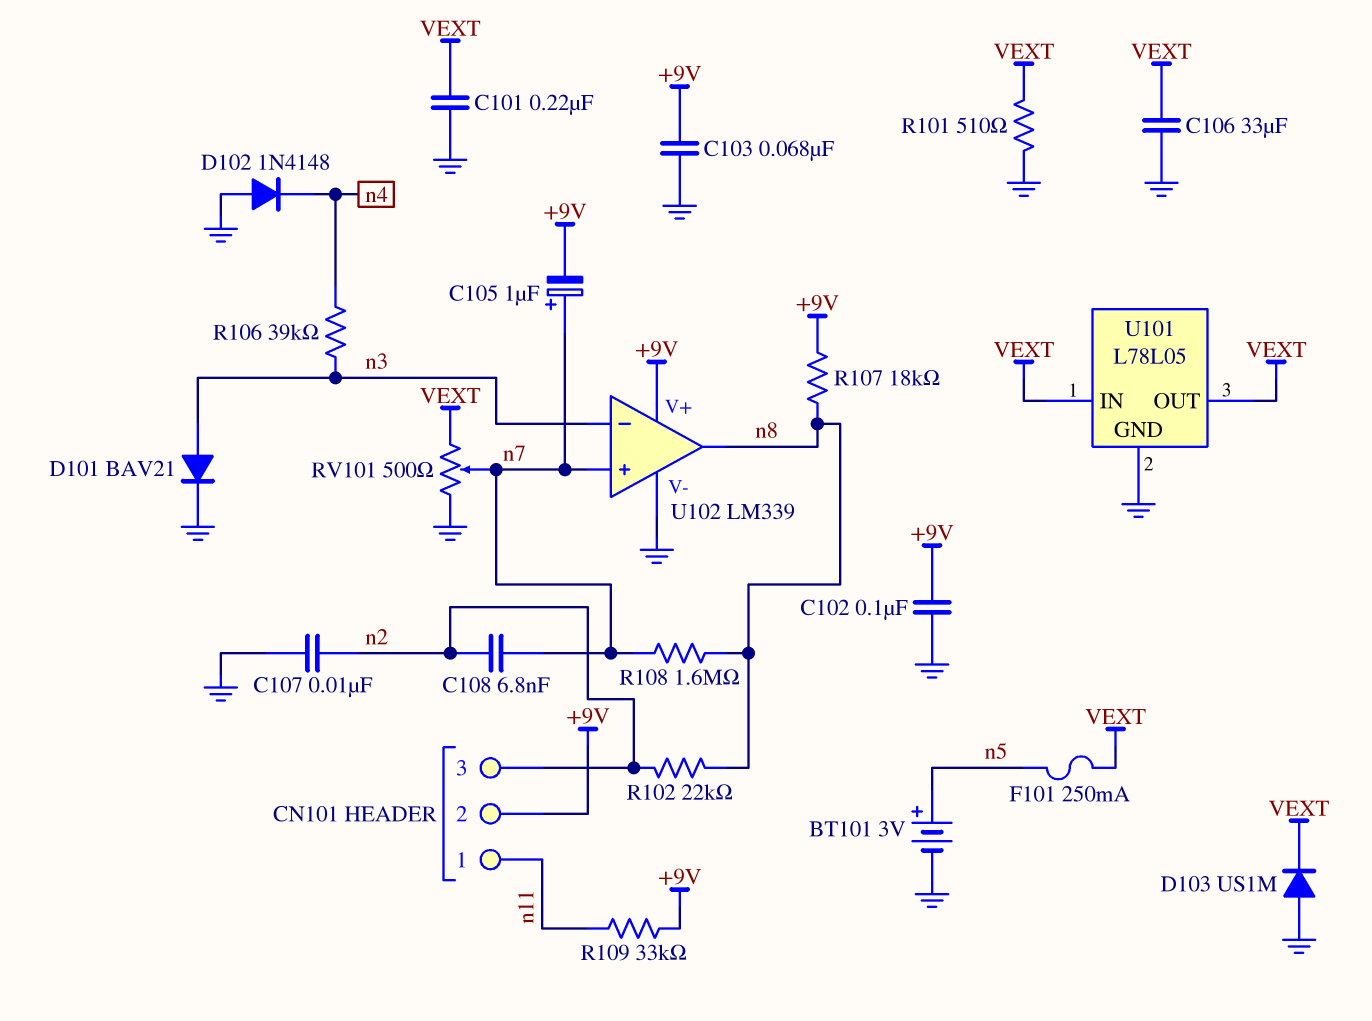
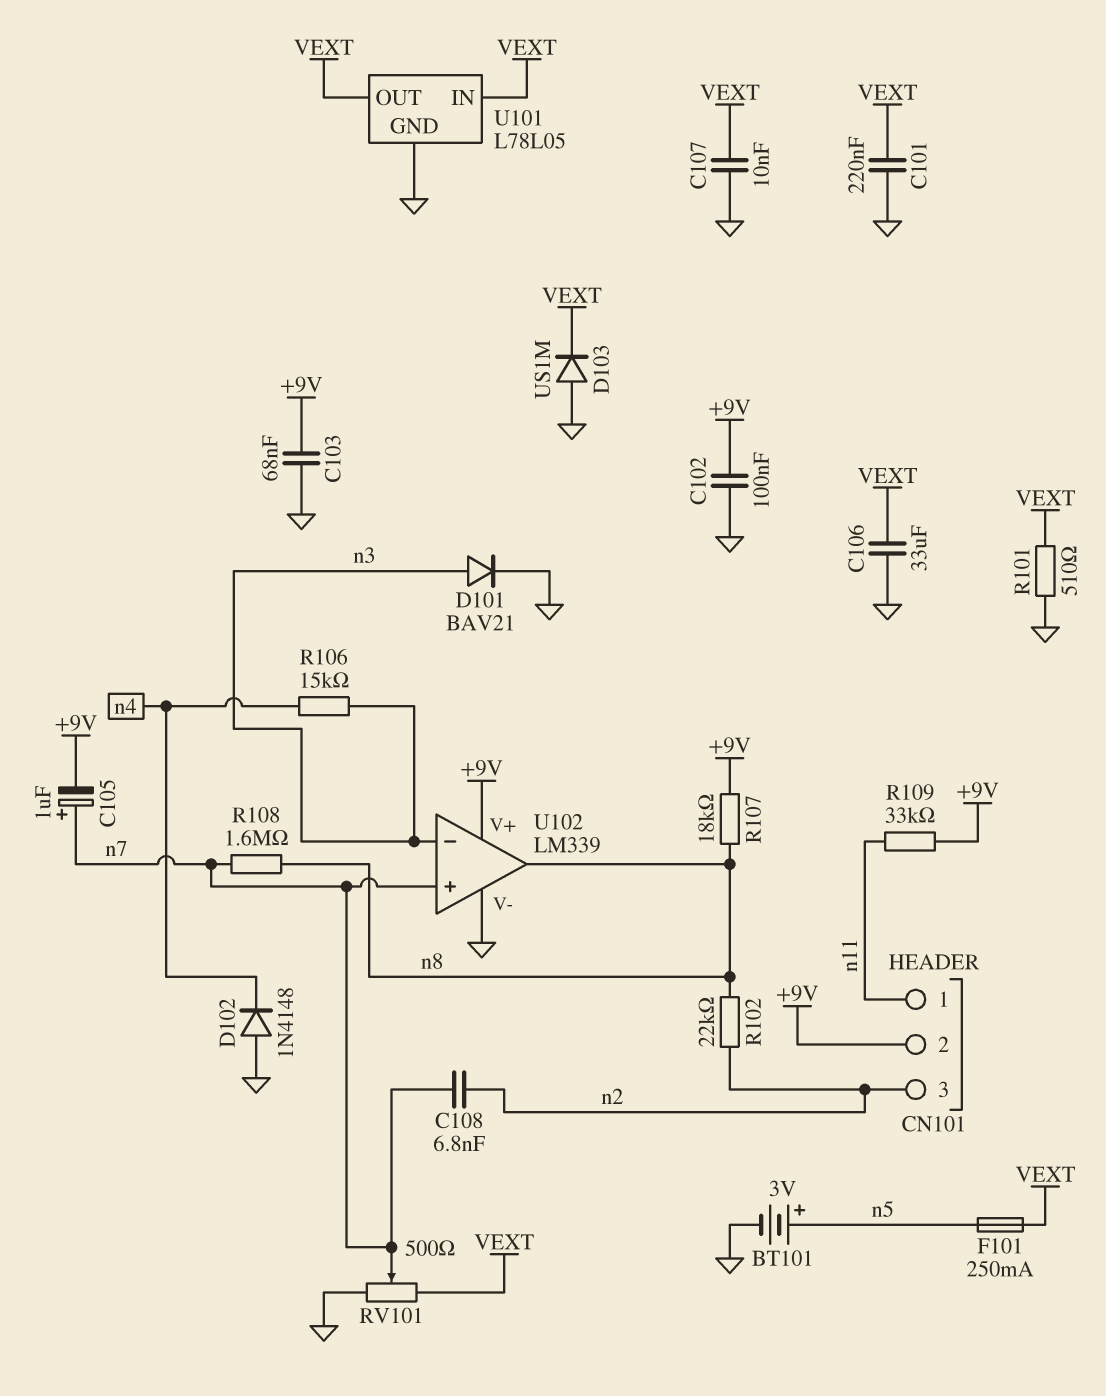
C107: 10nF (GND, n2) -> 10nF (GND, VEXT)
R106: 39k (n3, n4) -> 15k (n3, n4)

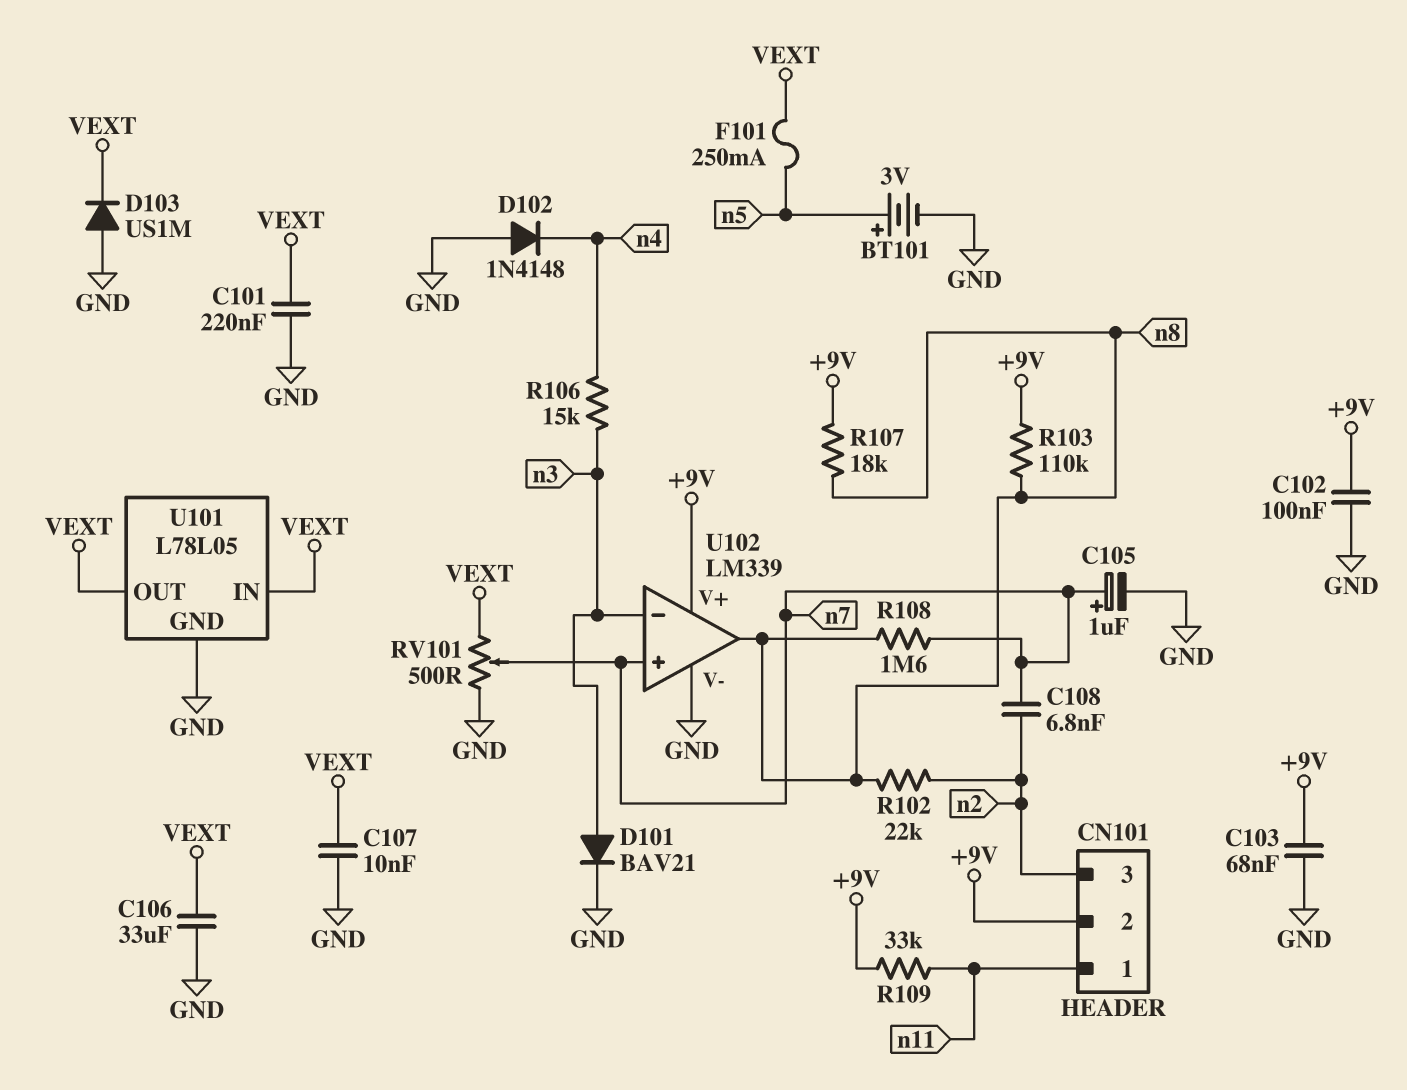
C105: 1uF (plus n7, minus +9V) -> 1uF (plus n7, minus GND)
R101: 510 (GND, VEXT) -> none
R103: none -> 110k (+9V, n8)

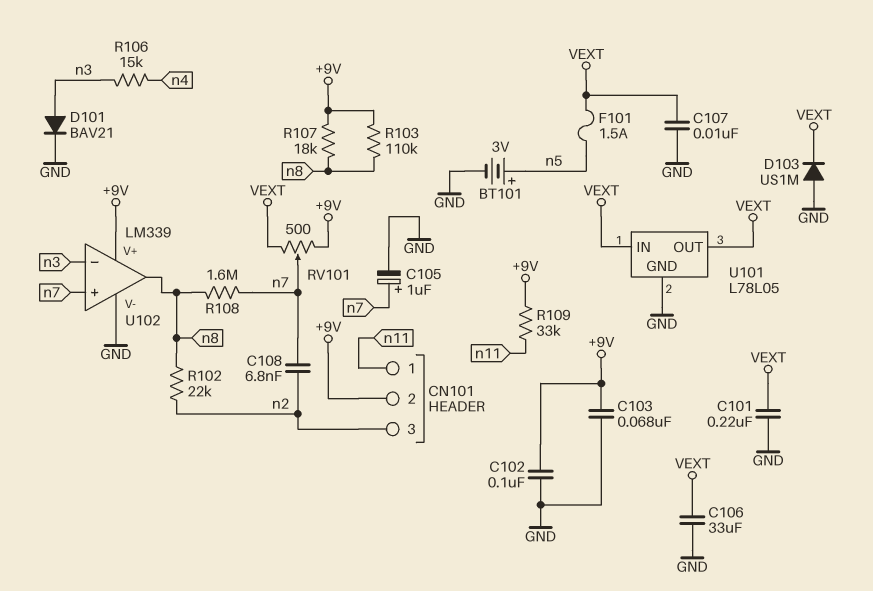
D102: diode 1N4148 (A GND, K n4) -> none
F101: 250mA (VEXT, n5) -> 1.5A (VEXT, n5)
RV101: 500 (GND, VEXT, wiper n7) -> 500 (+9V, VEXT, wiper n7)

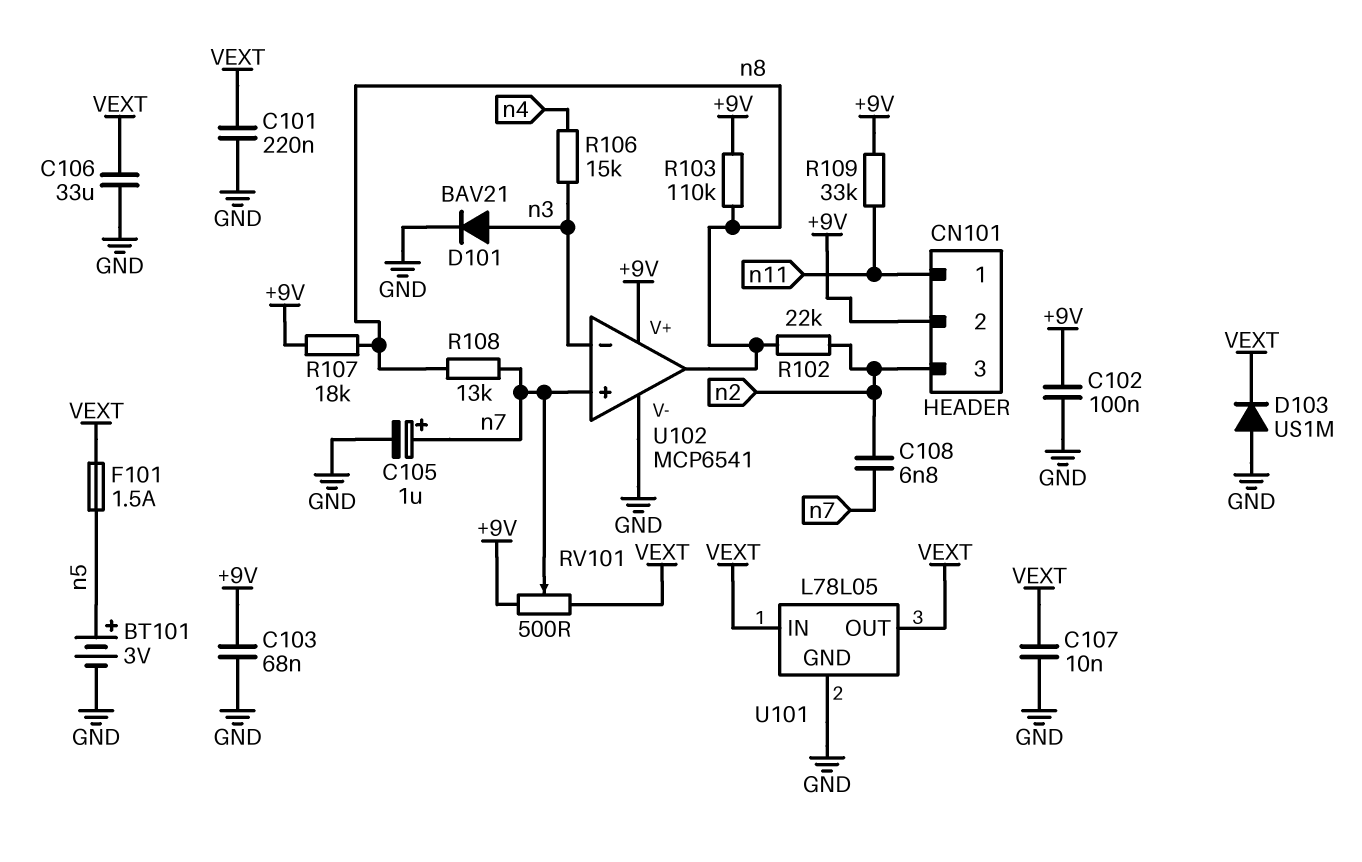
R108: 1.6M (n7, n8) -> 13k (n7, n8)
U102: LM339 -> MCP6541

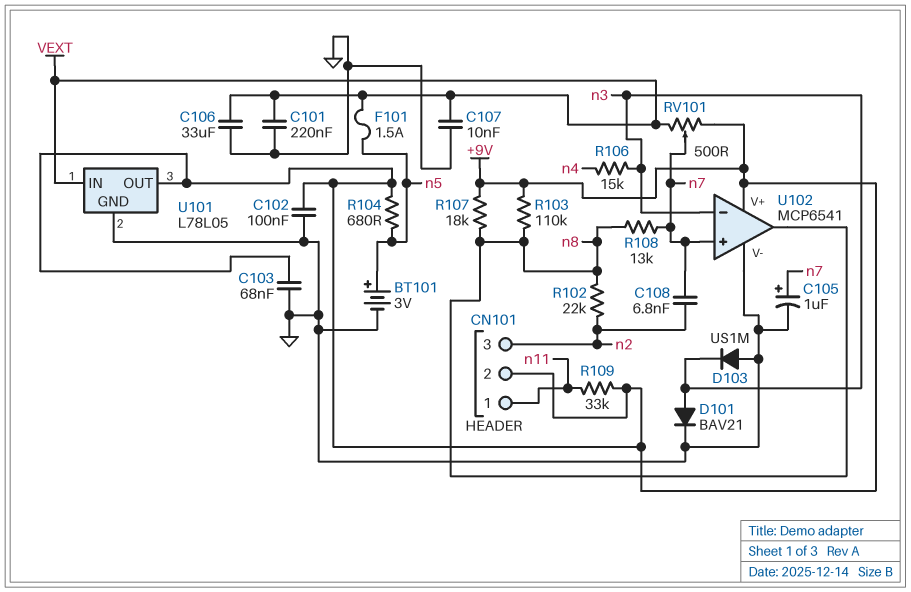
D103: diode US1M (A GND, K VEXT) -> diode US1M (A GND, K n3)
R104: none -> 680 (+9V, n5)
U101 pin OUT: VEXT -> +9V

